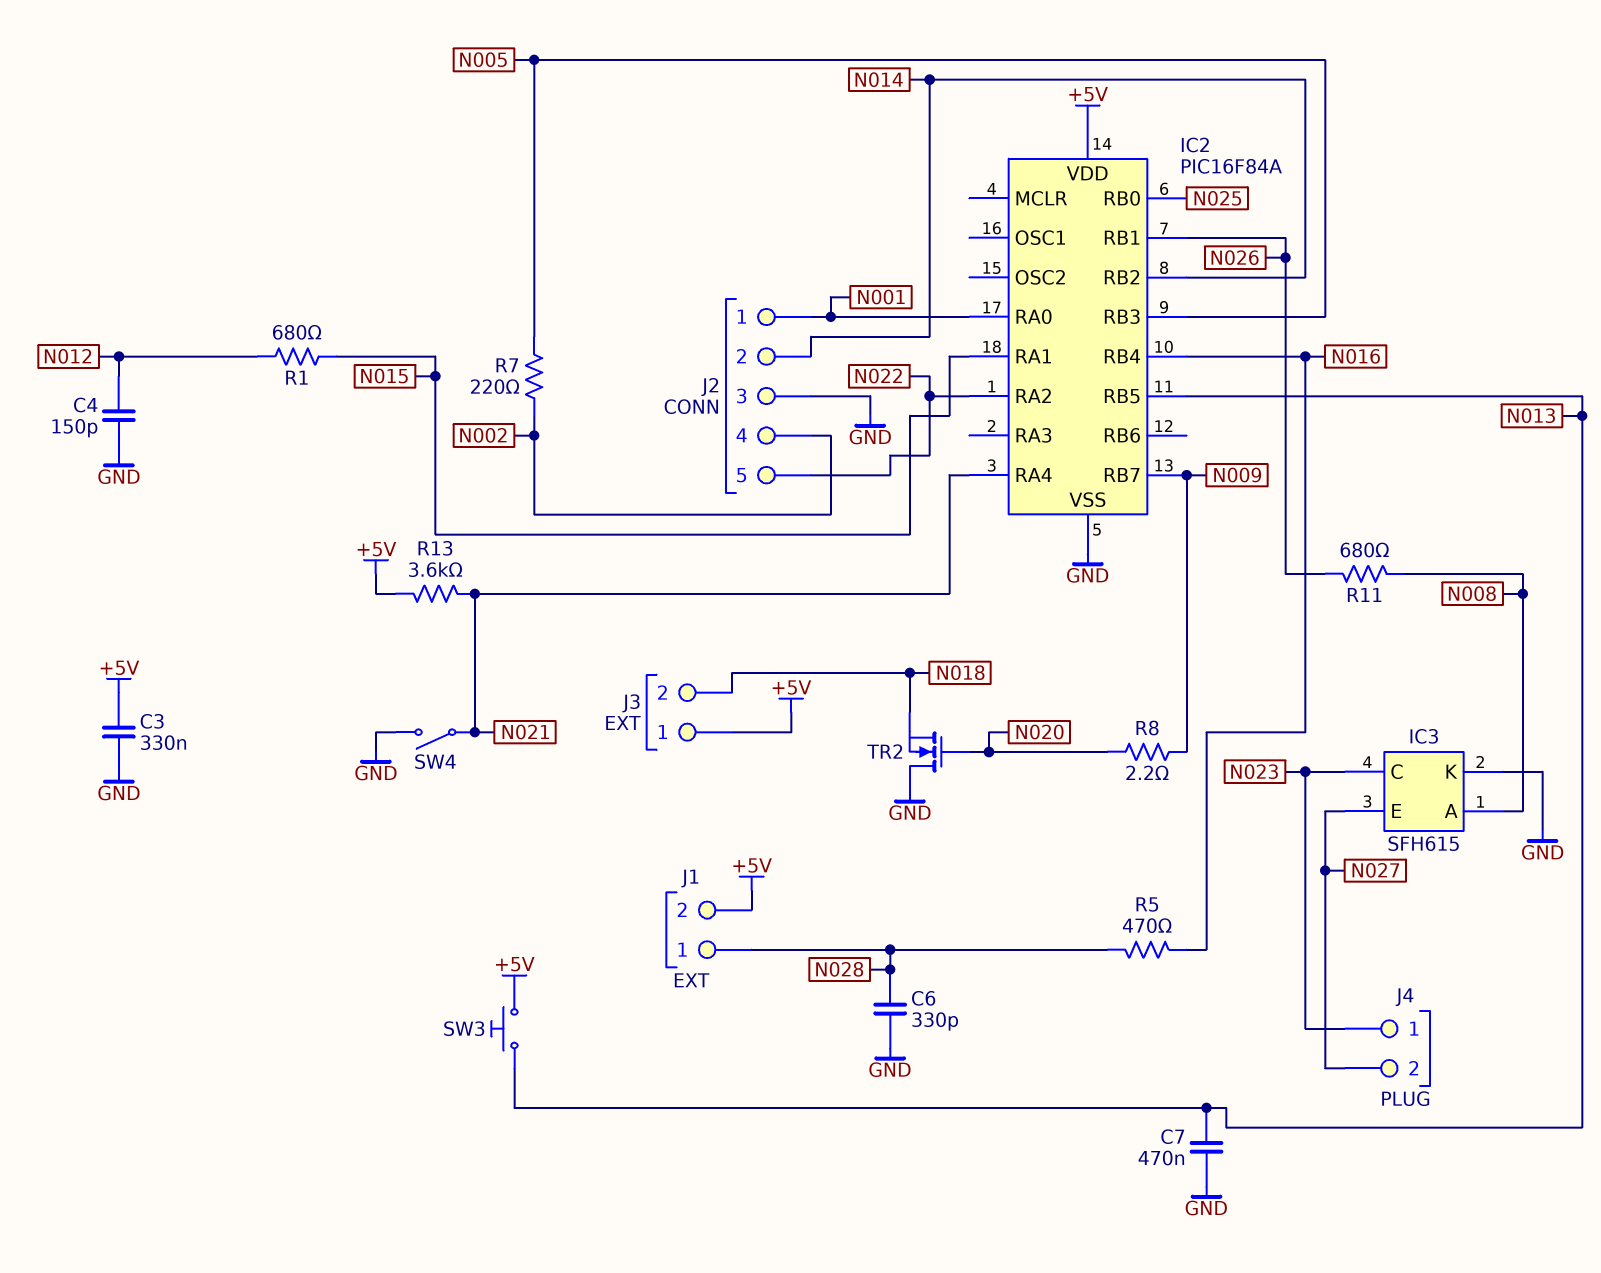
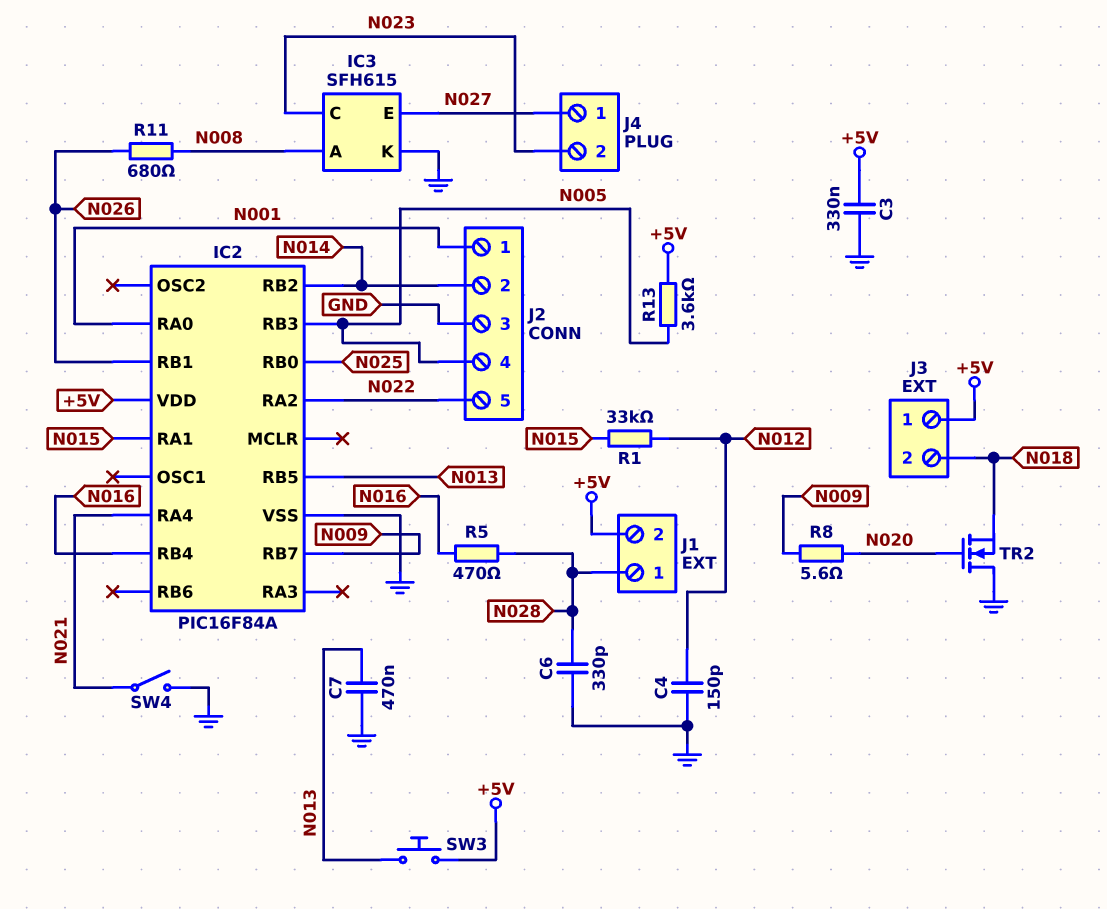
J2 pin 4: N002 -> N005
J4 pin 1: N023 -> N027
J4 pin 2: N027 -> N023
R1: 680 (N012, N015) -> 33k (N012, N015)
R7: 220 (N002, N005) -> none
R8: 2.2 (N009, N020) -> 5.6 (N009, N020)
R13: 3.6k (+5V, N021) -> 3.6k (+5V, N005)

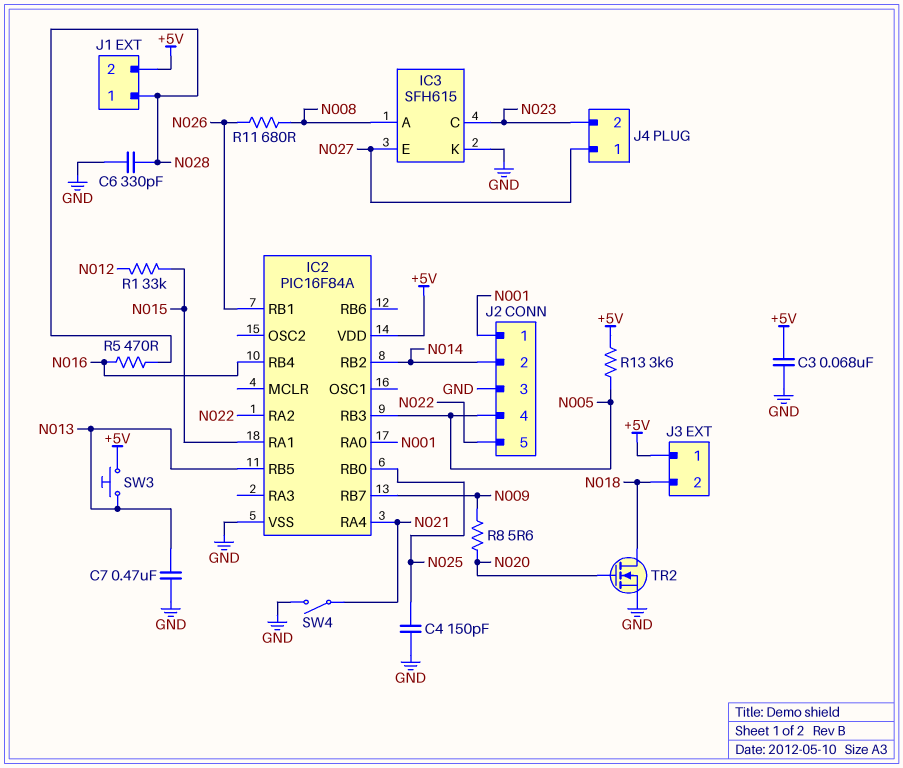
C3: 330nF (+5V, GND) -> 68nF (+5V, GND)
C4: 150pF (GND, N012) -> 150pF (GND, N025)
TR2: NMOS (G N020, D GND, S N018) -> NMOS (G N020, D N018, S GND)

